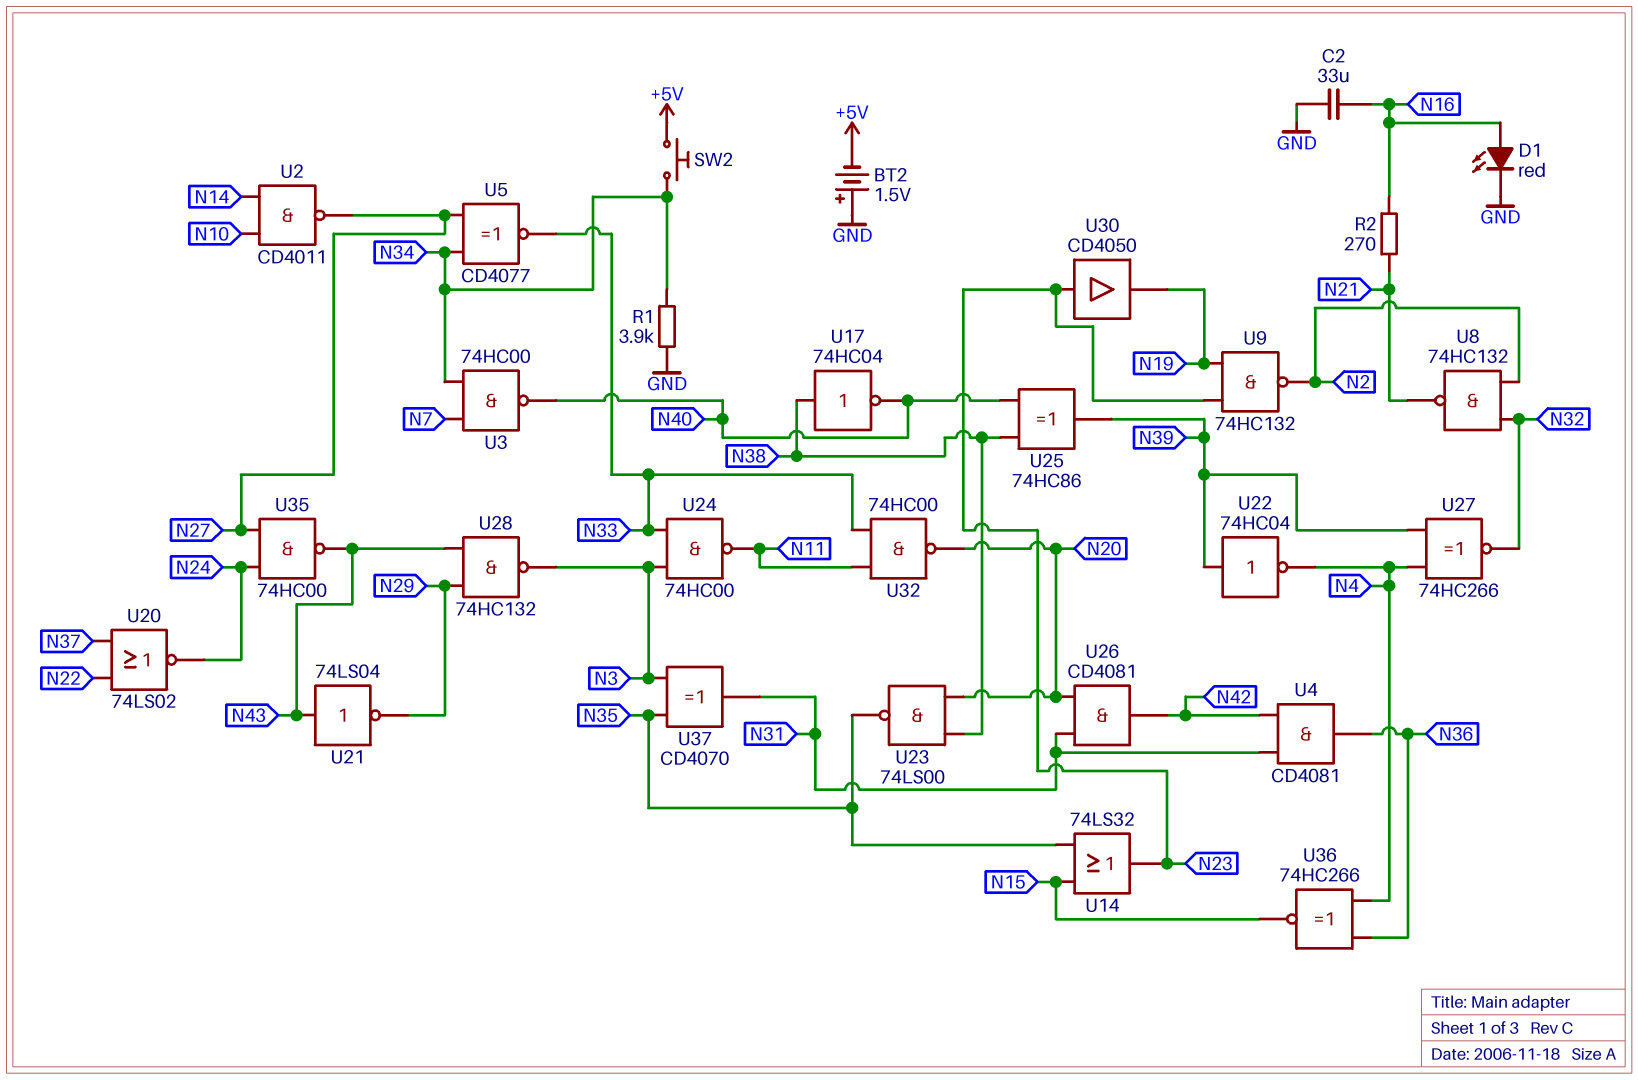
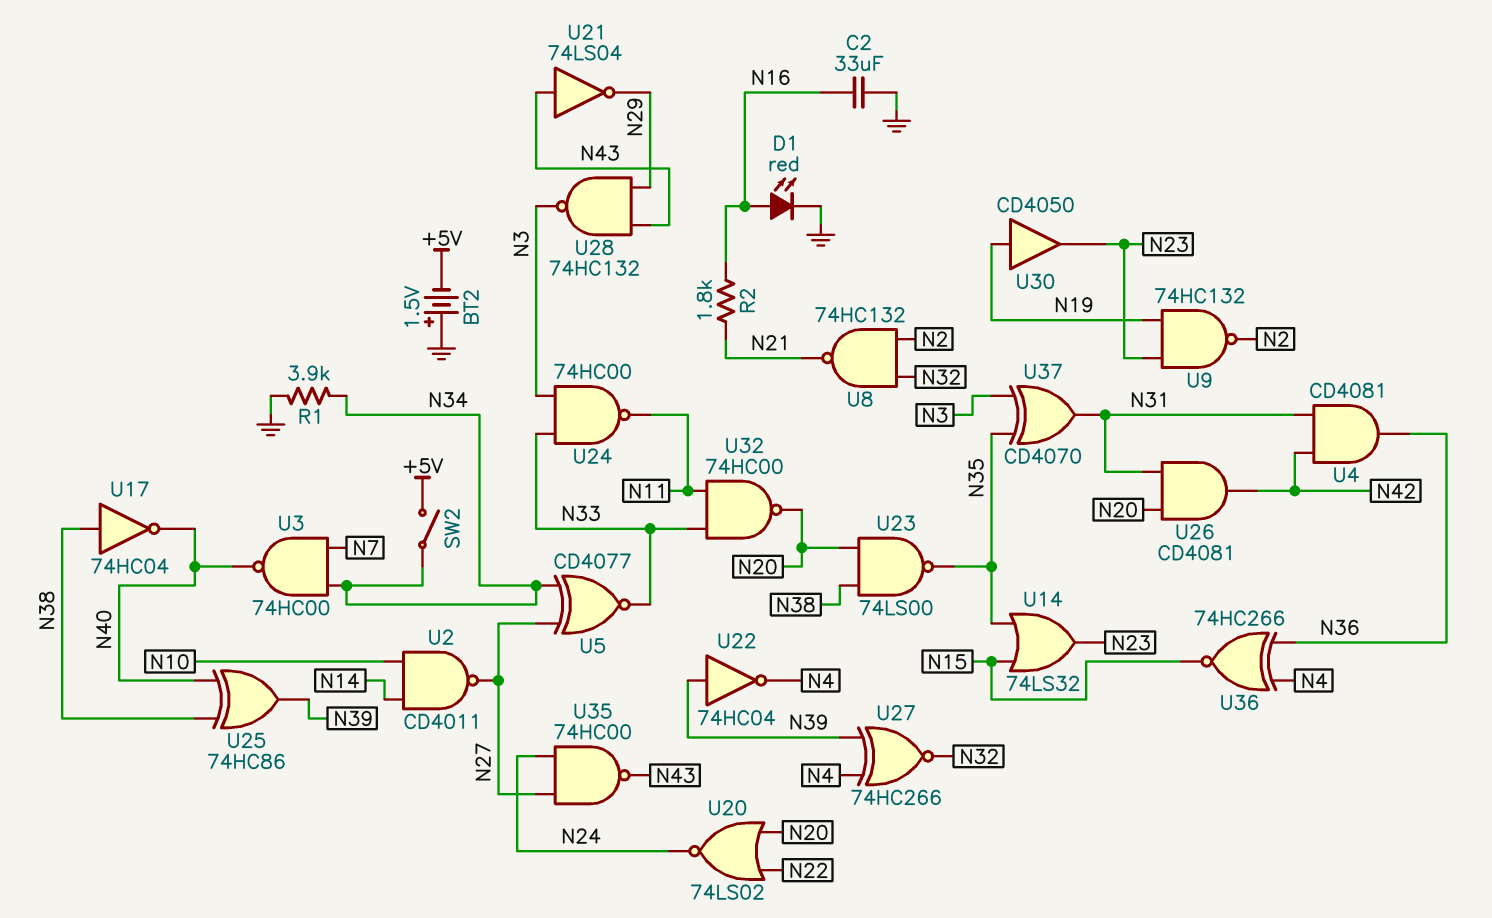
R2: 270 (N16, N21) -> 1.8k (N16, N21)
SW2: button (+5V, N34) -> switch (+5V, N34)
U20: NOR 74LS02 (in N22, in N37, out N24) -> NOR 74LS02 (in N20, in N22, out N24)
U30: buffer CD4050 (in N23, out N19) -> buffer CD4050 (in N19, out N23)

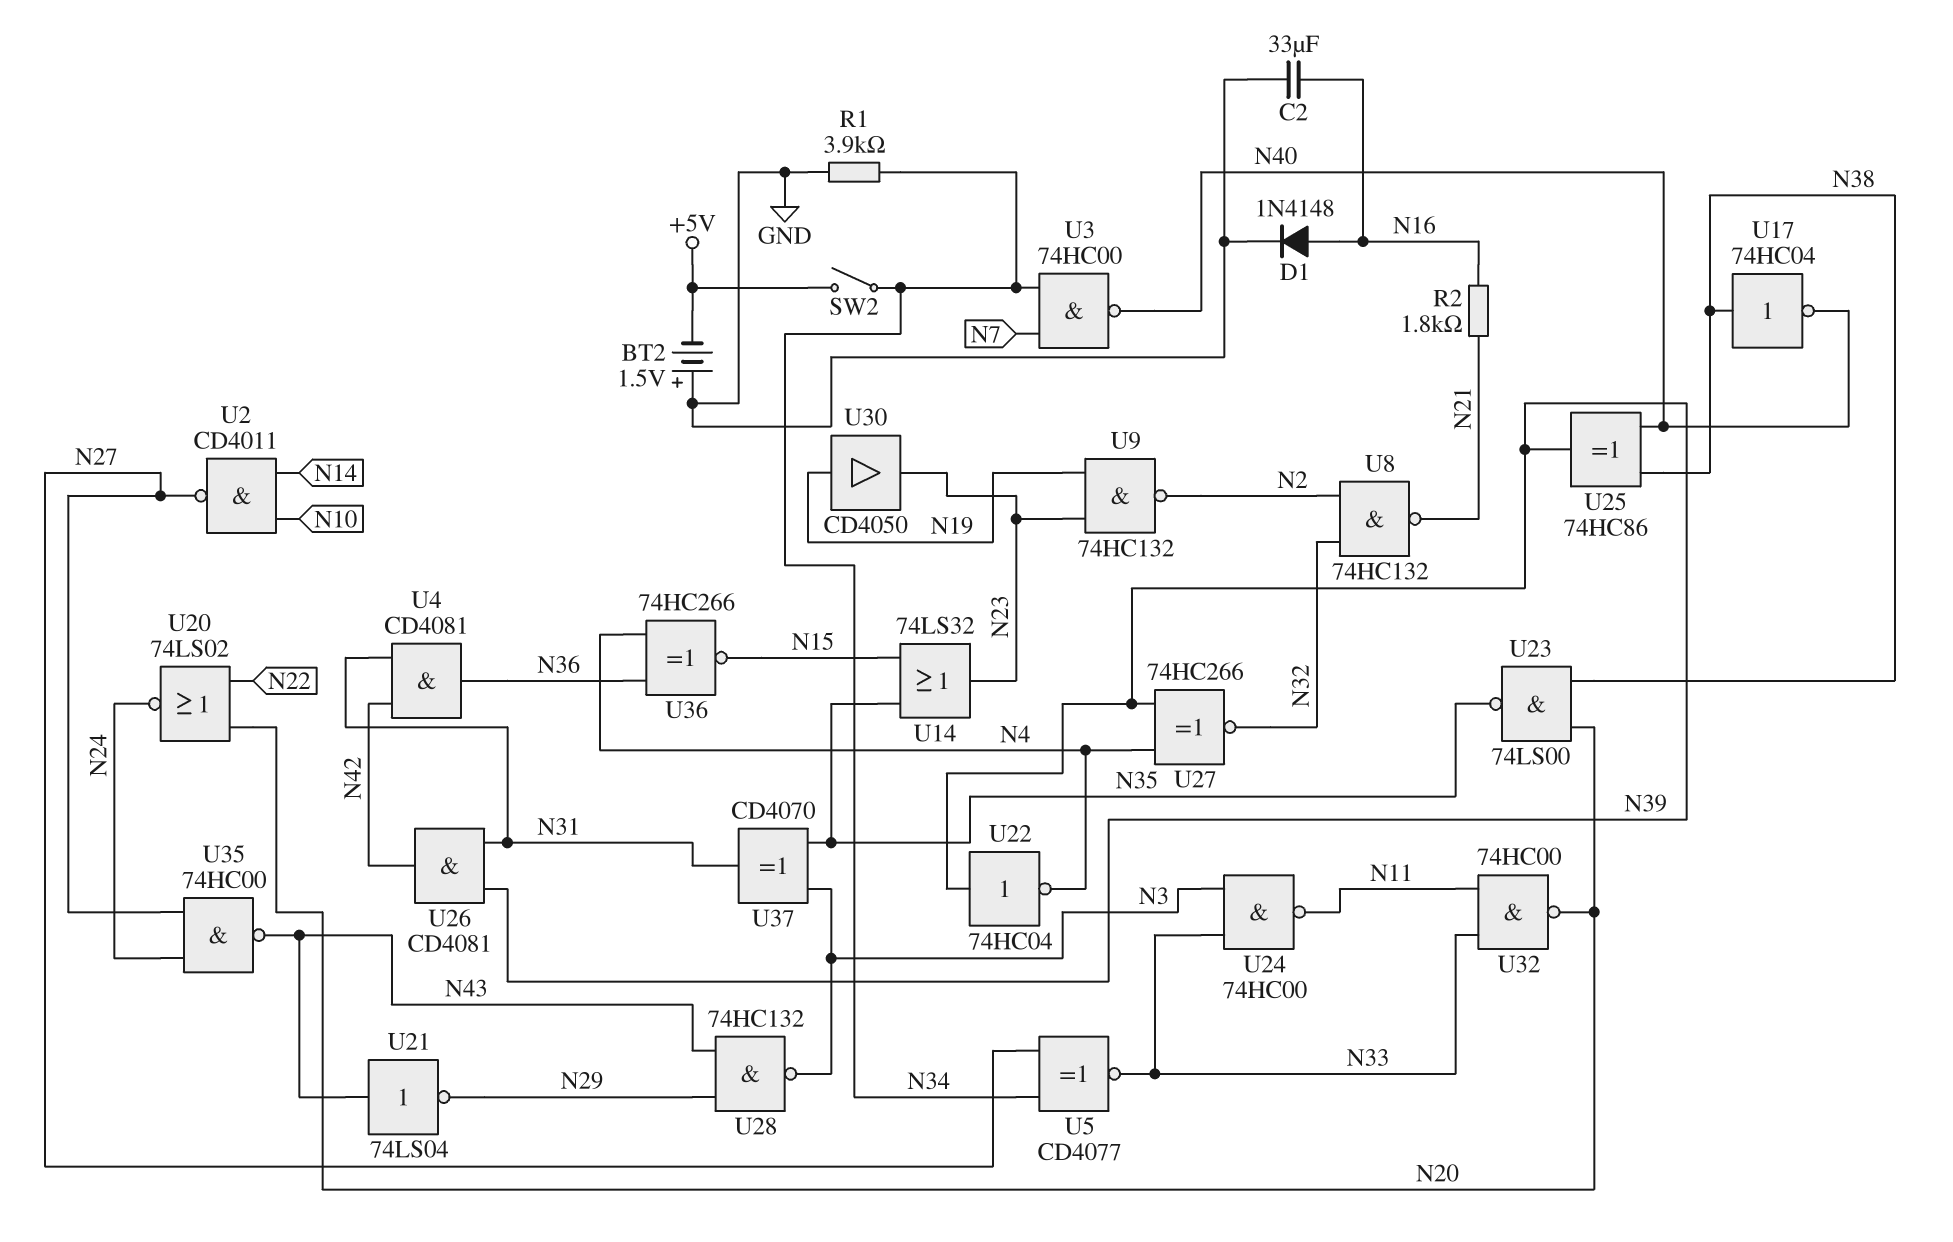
D1: LED red (A N16, K GND) -> diode 1N4148 (A N16, K GND)
U26: AND CD4081 (in N20, in N31, out N42) -> AND CD4081 (in N31, in N39, out N42)

